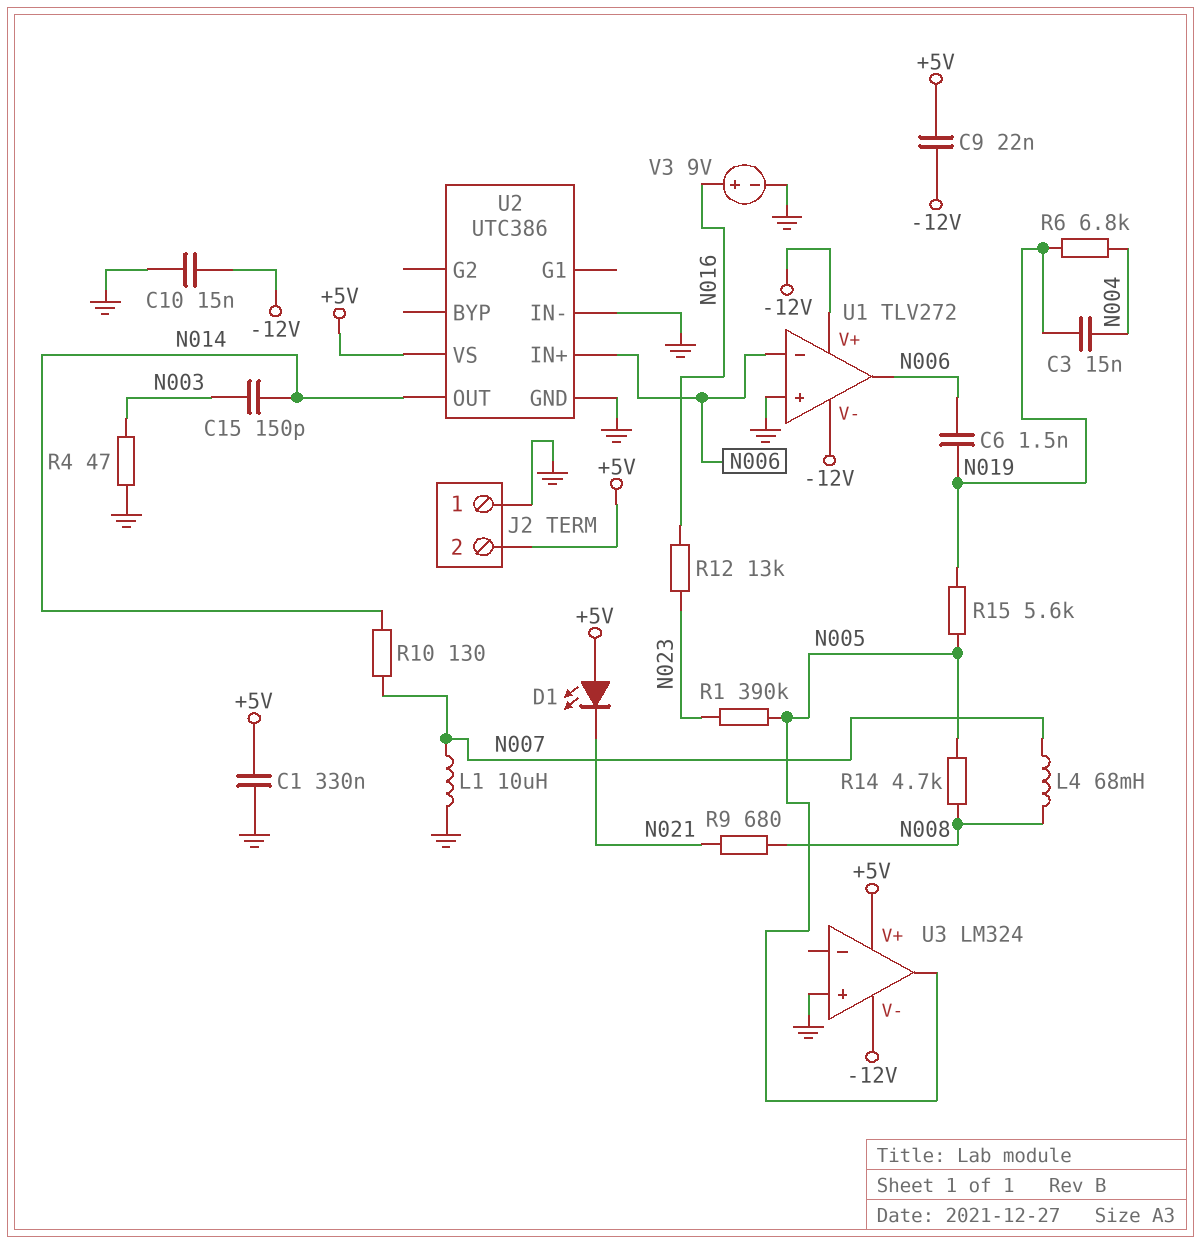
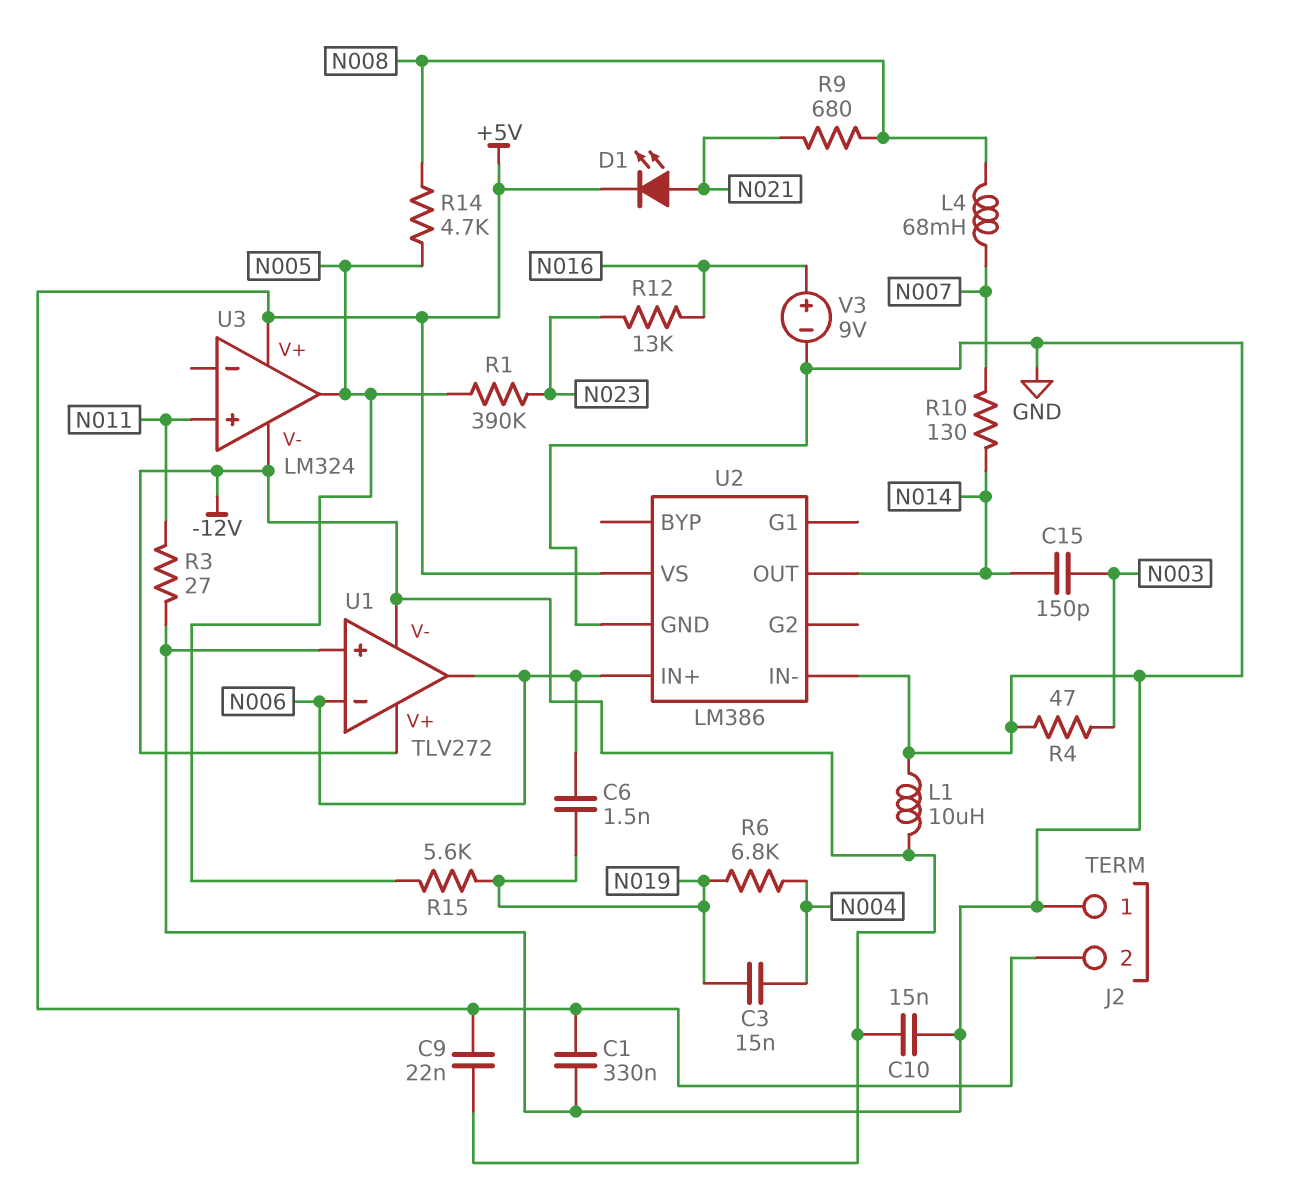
D1: LED (A +5V, K N021) -> LED (A N021, K +5V)
L1: 10uH (GND, N007) -> 10uH (-12V, GND)
R3: none -> 27 (GND, N011)
U2: UTC386 -> LM386
U3 pin in+: GND -> N011

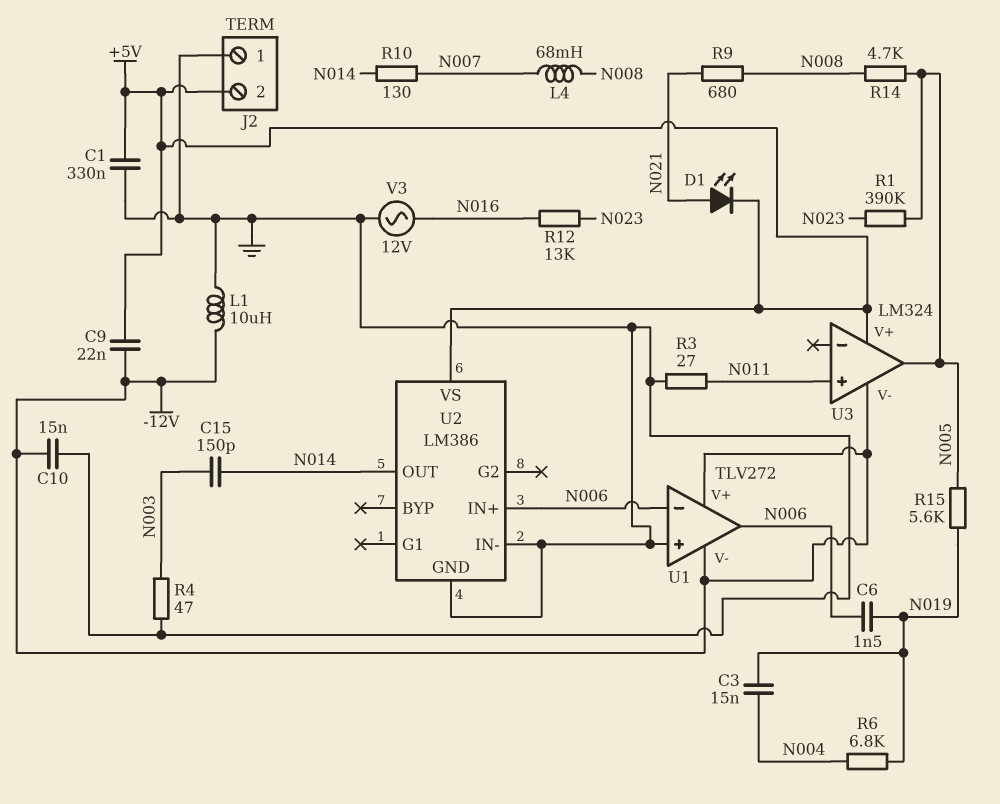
V3: 9V (plus N016, minus GND) -> AC 12V (GND, N016)

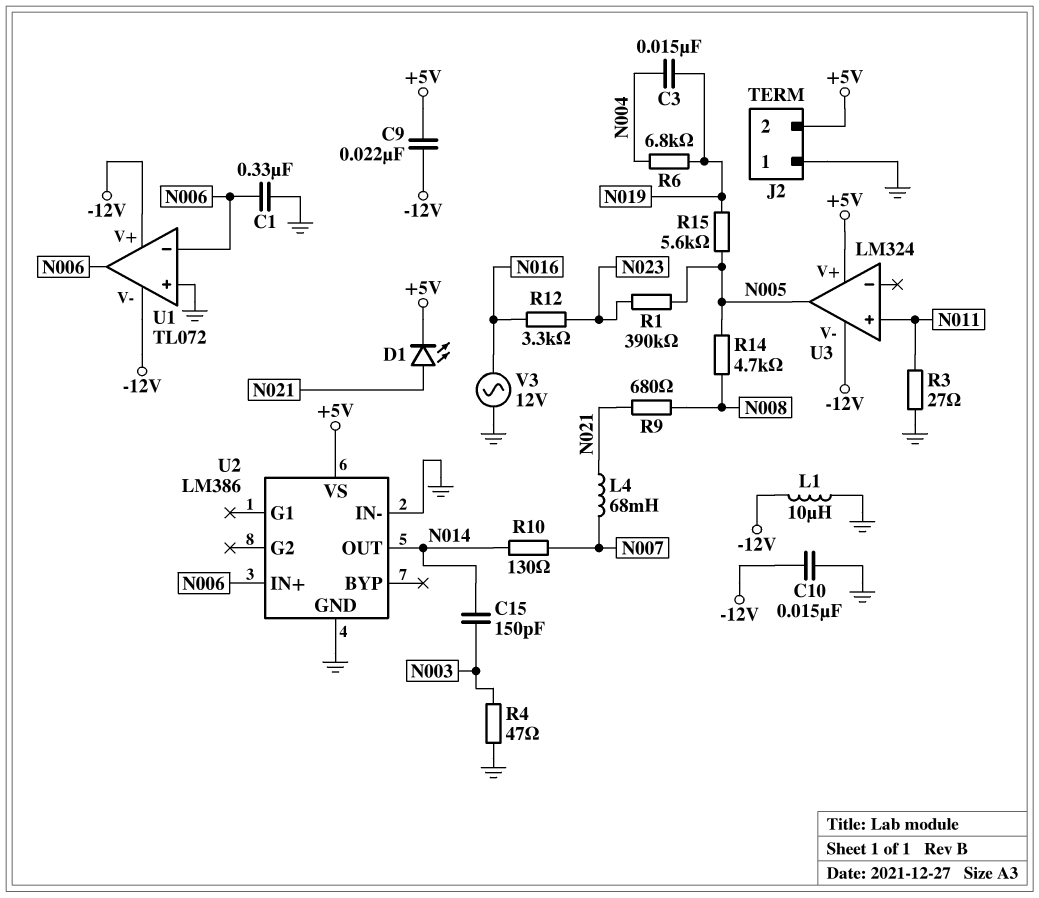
C1: 330nF (+5V, GND) -> 330nF (GND, N006)
C6: 1.5nF (N006, N019) -> none
L4: 68mH (N007, N008) -> 68mH (N007, N021)
R12: 13k (N016, N023) -> 3.3k (N016, N023)
U1: TLV272 -> TL072

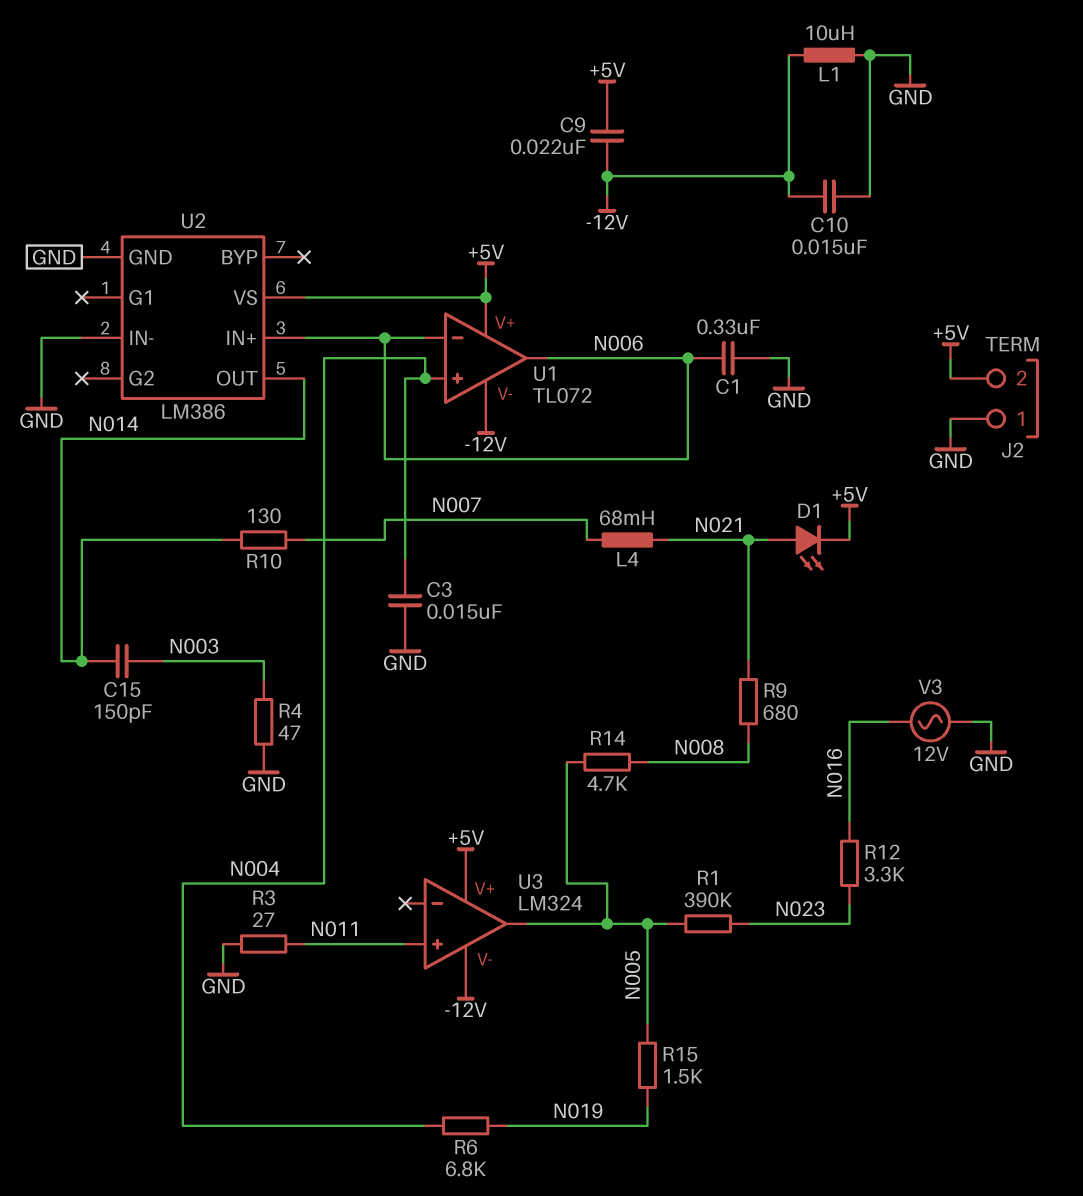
C3: 15nF (N004, N019) -> 15nF (GND, N004)
R15: 5.6k (N005, N019) -> 1.5k (N005, N019)
U1 pin V+: -12V -> +5V
U1 pin in+: GND -> N004

